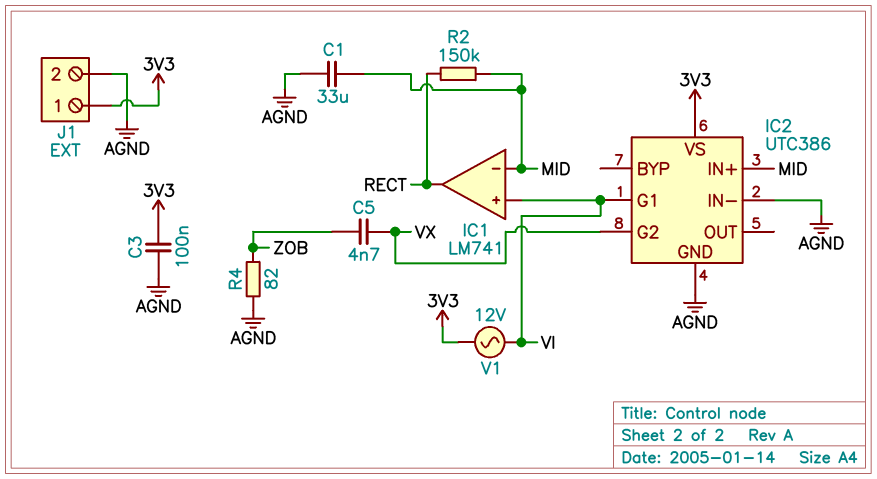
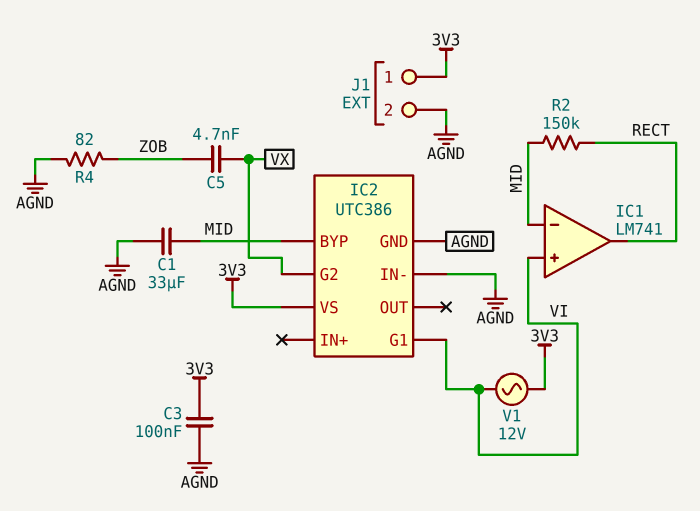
IC2 pin BYP: none -> MID
IC2 pin IN+: MID -> none

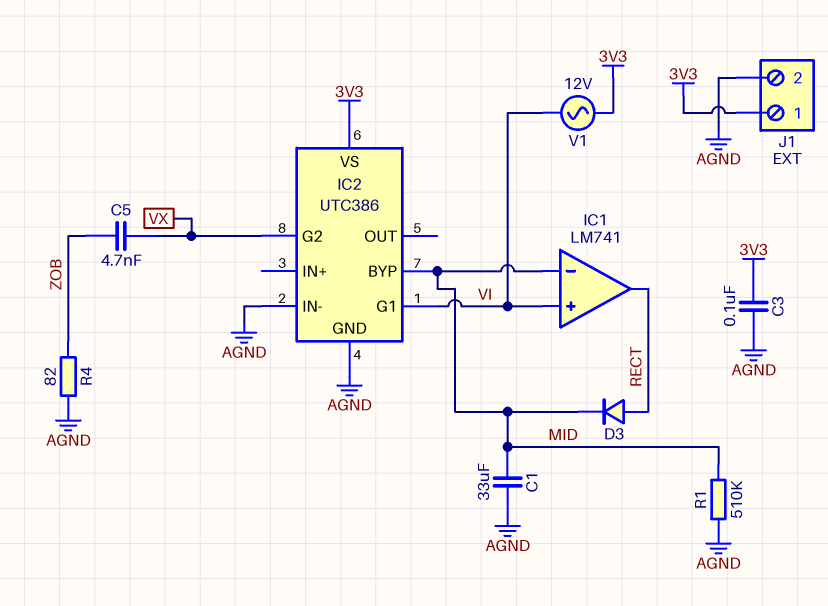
D3: none -> diode (A RECT, K MID)
R1: none -> 510k (AGND, MID)
R2: 150k (MID, RECT) -> none

